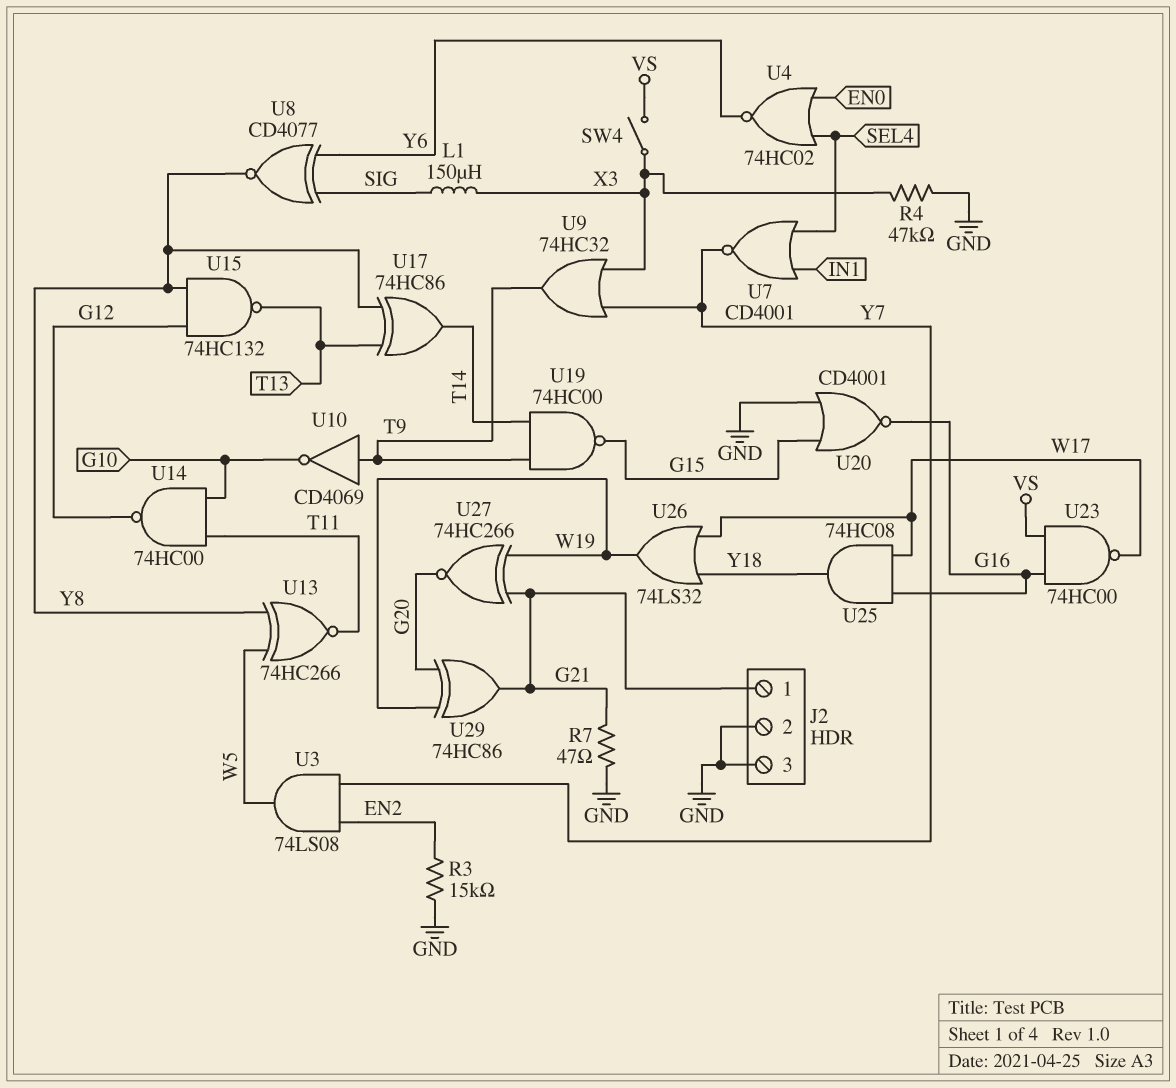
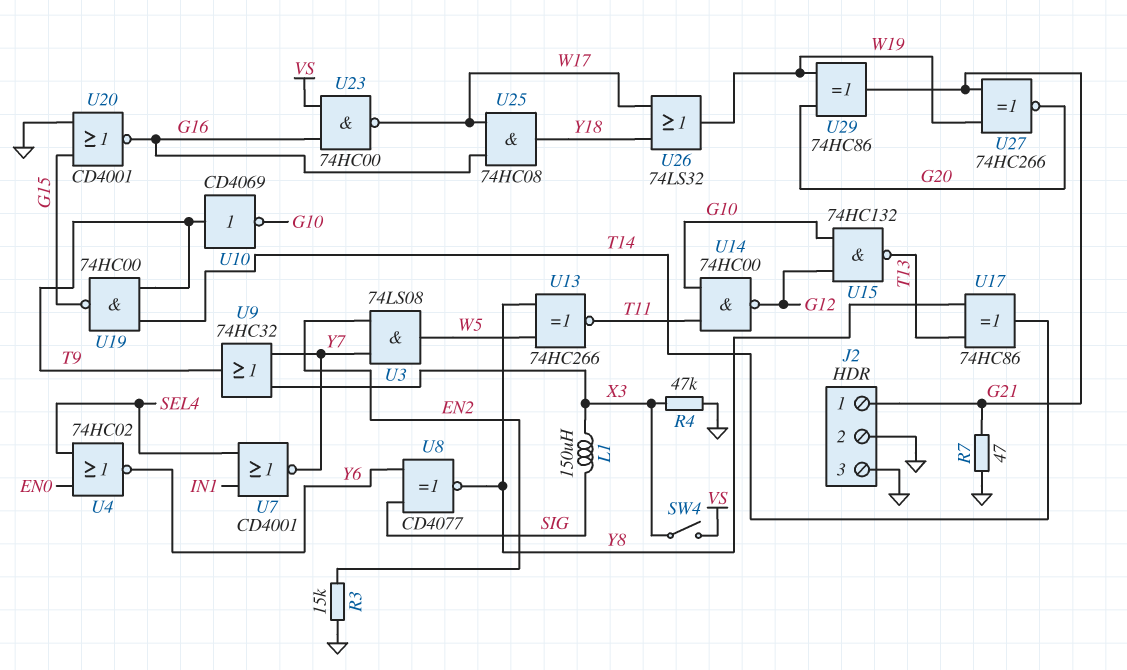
U15: NAND 74HC132 (in G12, in Y8, out T13) -> NAND 74HC132 (in G10, in G12, out T13)

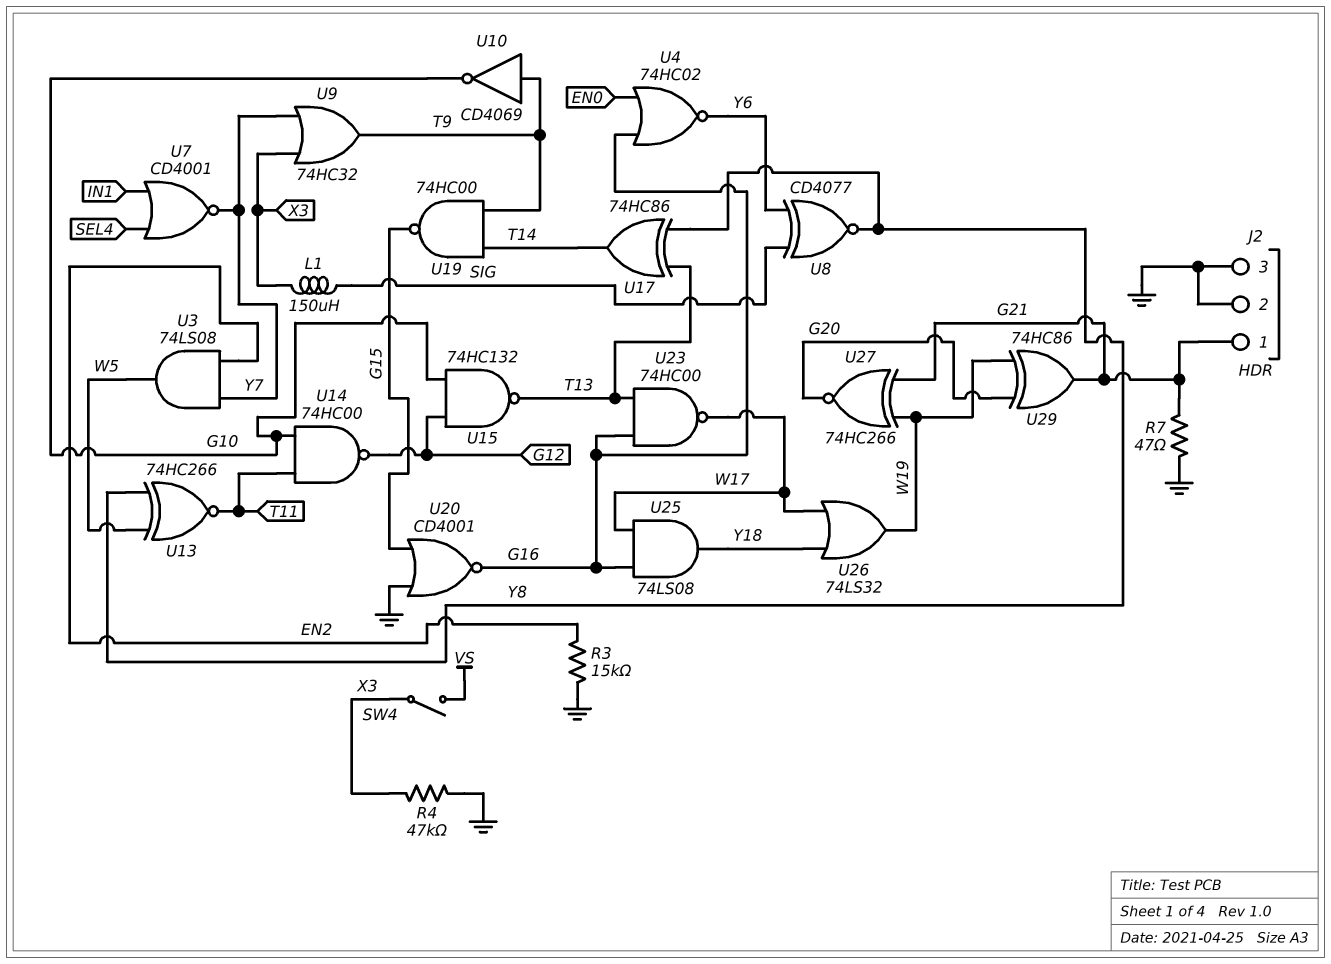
U4: NOR 74HC02 (in EN0, in SEL4, out Y6) -> NOR 74HC02 (in EN0, in G16, out Y6)
U23: NAND 74HC00 (in G16, in VS, out W17) -> NAND 74HC00 (in G16, in T13, out W17)
U25: AND 74HC08 (in G16, in W17, out Y18) -> AND 74LS08 (in G16, in W17, out Y18)

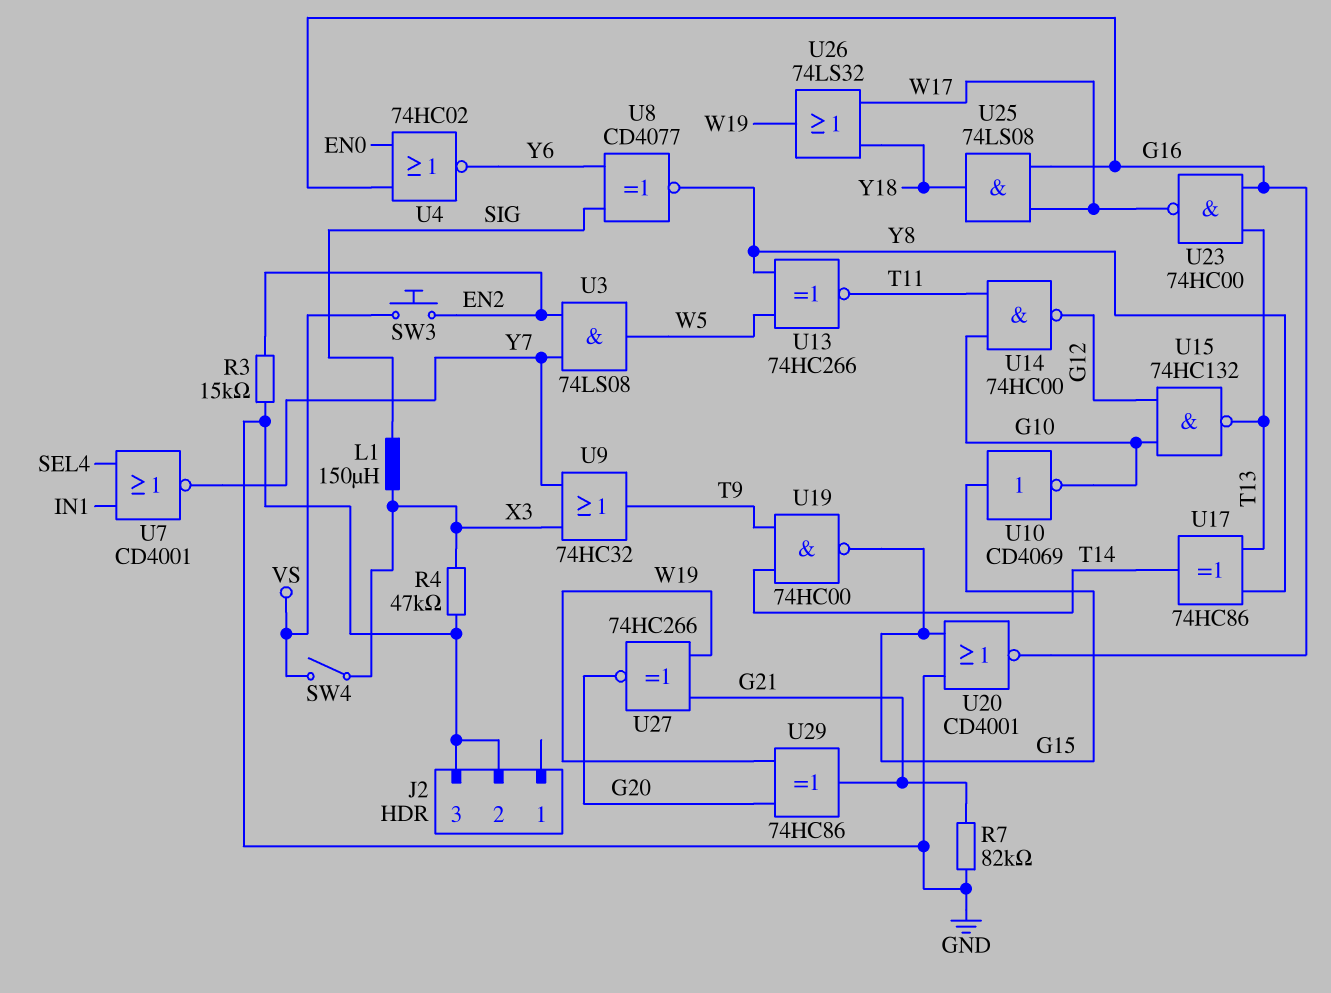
J2 pin 1: G21 -> none
R7: 47 (G21, GND) -> 82k (G21, GND)
SW3: none -> button (EN2, VS)
U10: NOT CD4069 (in T9, out G10) -> NOT CD4069 (in G15, out G10)

